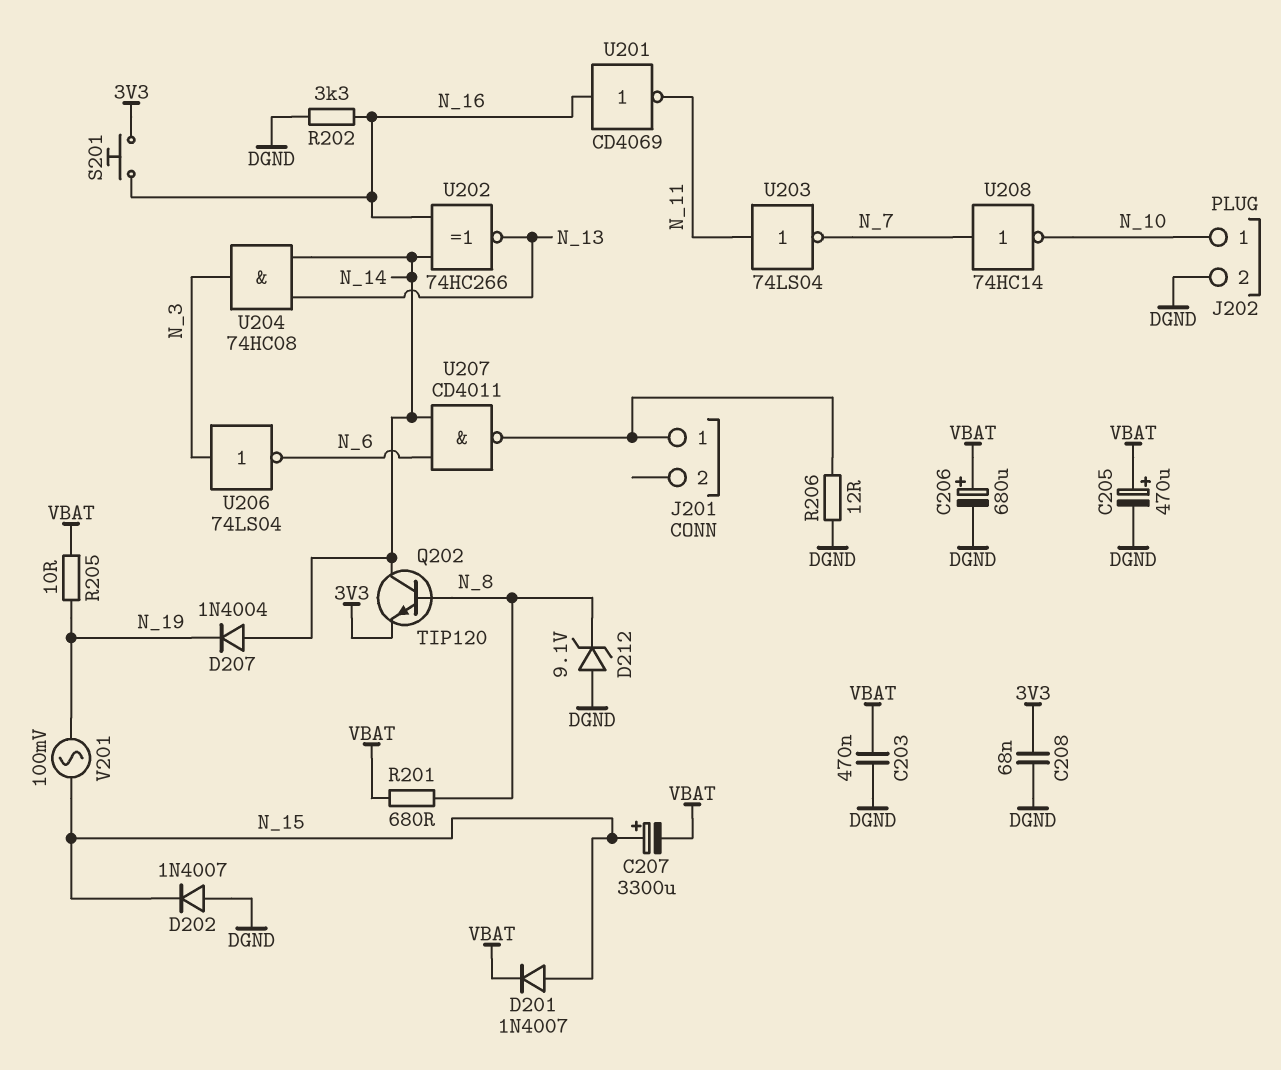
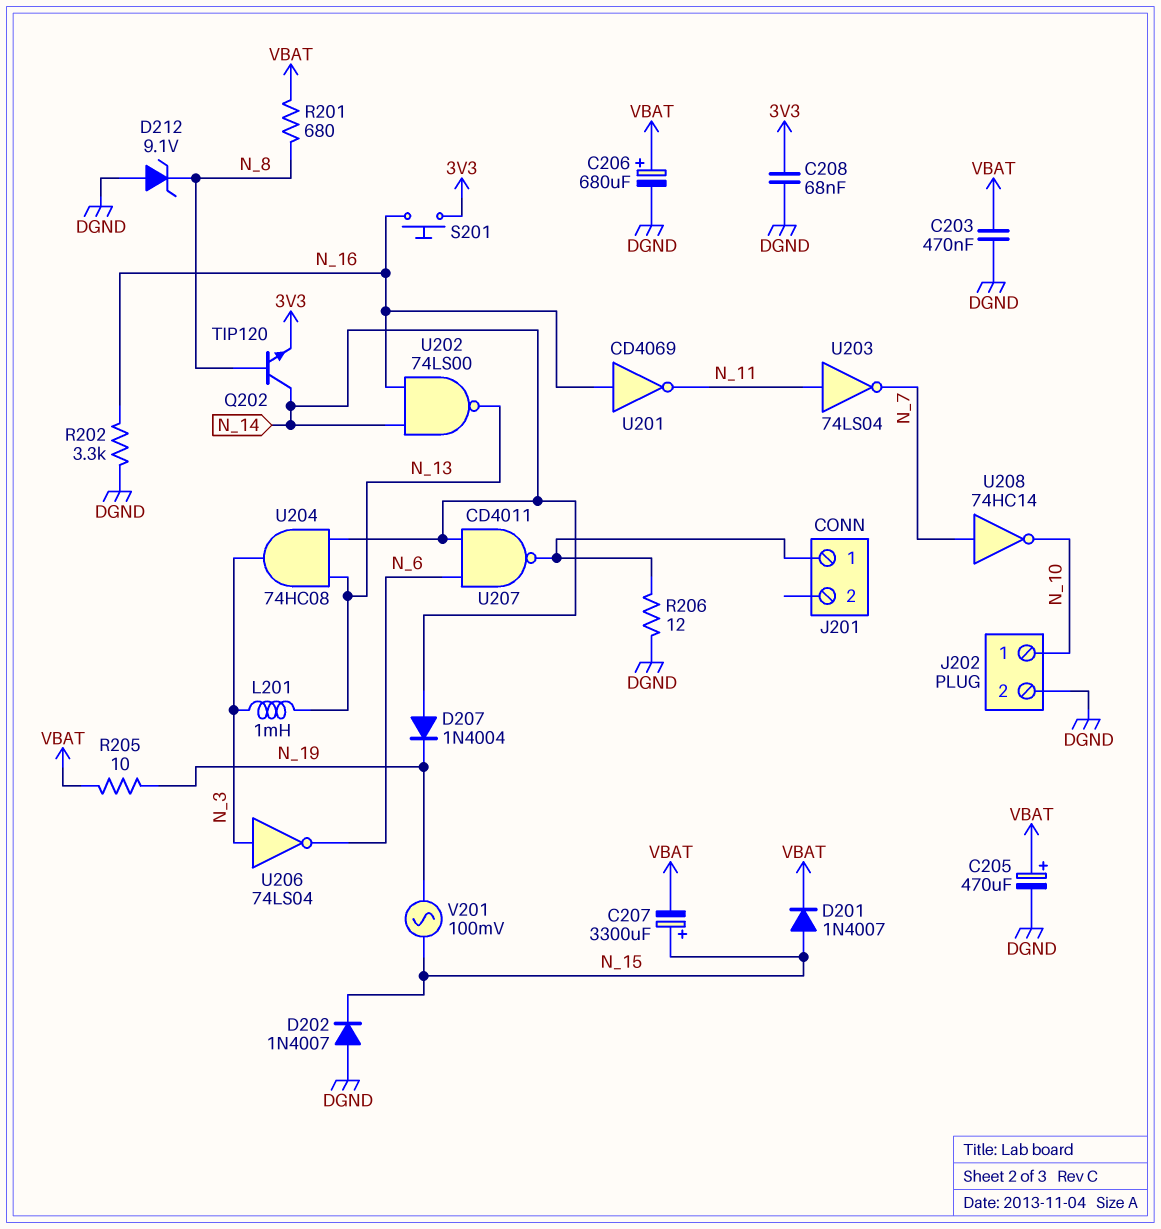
L201: none -> 1mH (N_3, N_13)
U202: XNOR 74HC266 (in N_14, in N_16, out N_13) -> NAND 74LS00 (in N_14, in N_16, out N_13)

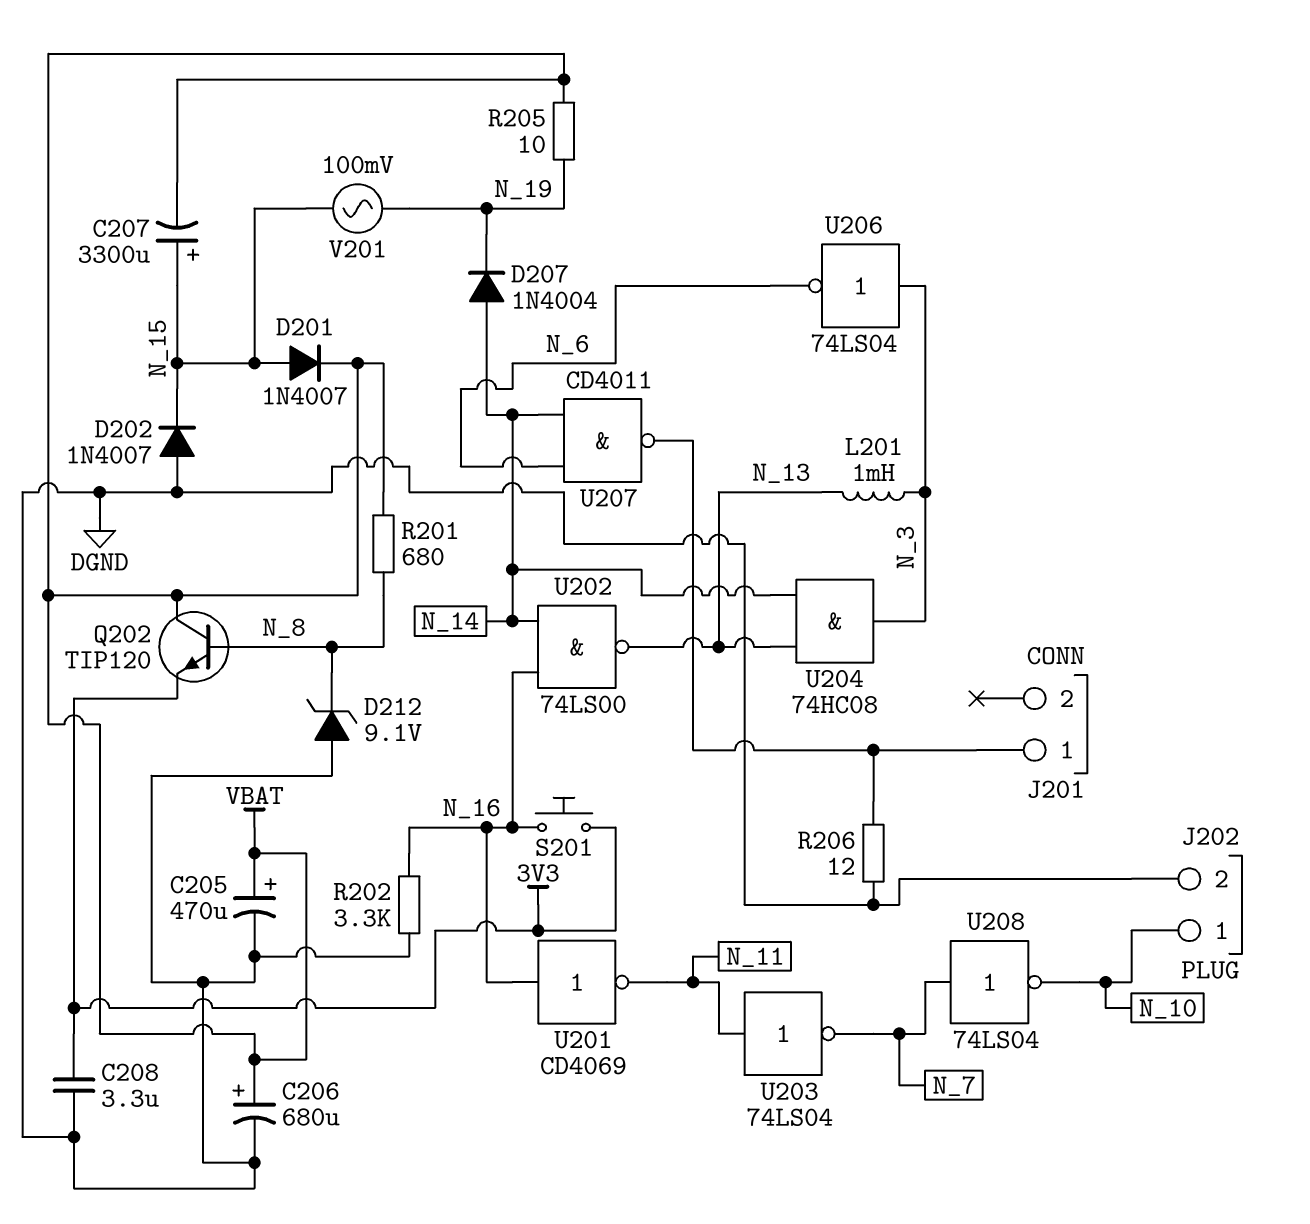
C203: 470nF (DGND, VBAT) -> none
C208: 68nF (3V3, DGND) -> 3.3uF (3V3, DGND)
Q202: NPN TIP120 (B N_8, C N_14, E 3V3) -> NPN TIP120 (B N_8, C VBAT, E 3V3)
U208: NOT 74HC14 (in N_7, out N_10) -> NOT 74LS04 (in N_7, out N_10)

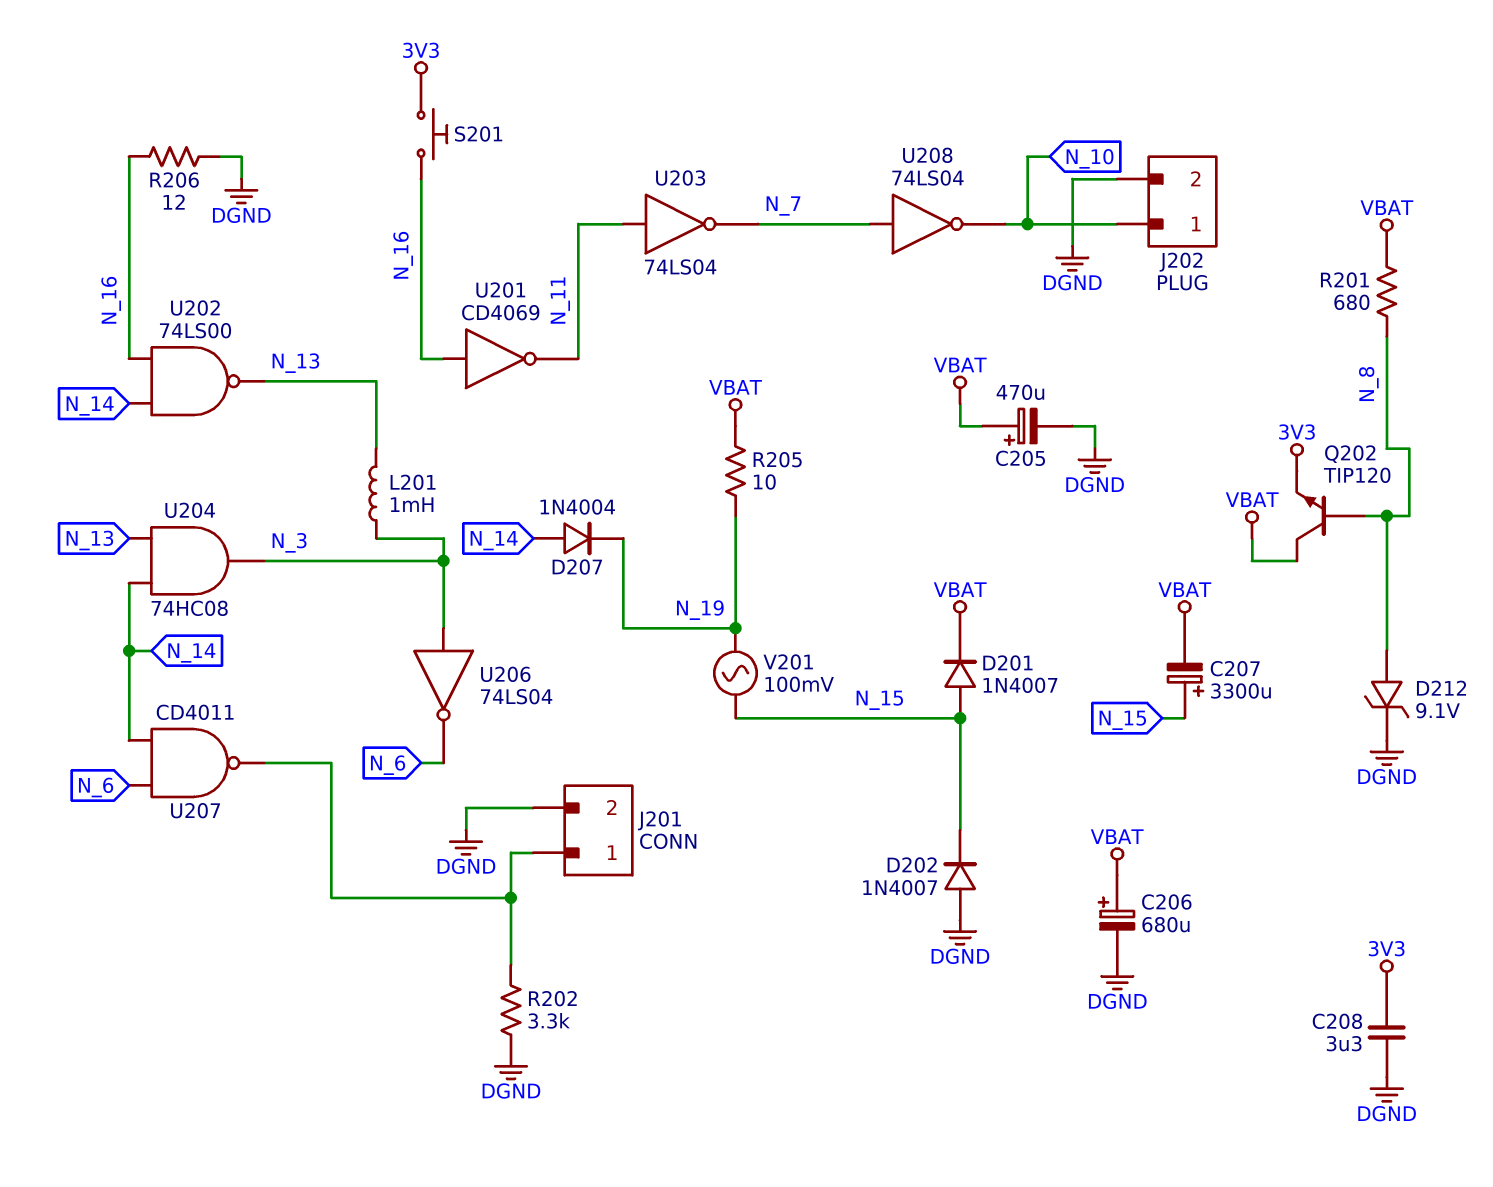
D212: zener 9.1V (A DGND, K N_8) -> zener 9.1V (A N_8, K DGND)
J201 pin 2: none -> DGND
R202: 3.3k (DGND, N_16) -> 3.3k (DGND, J201/1)
R206: 12 (DGND, J201/1) -> 12 (DGND, N_16)

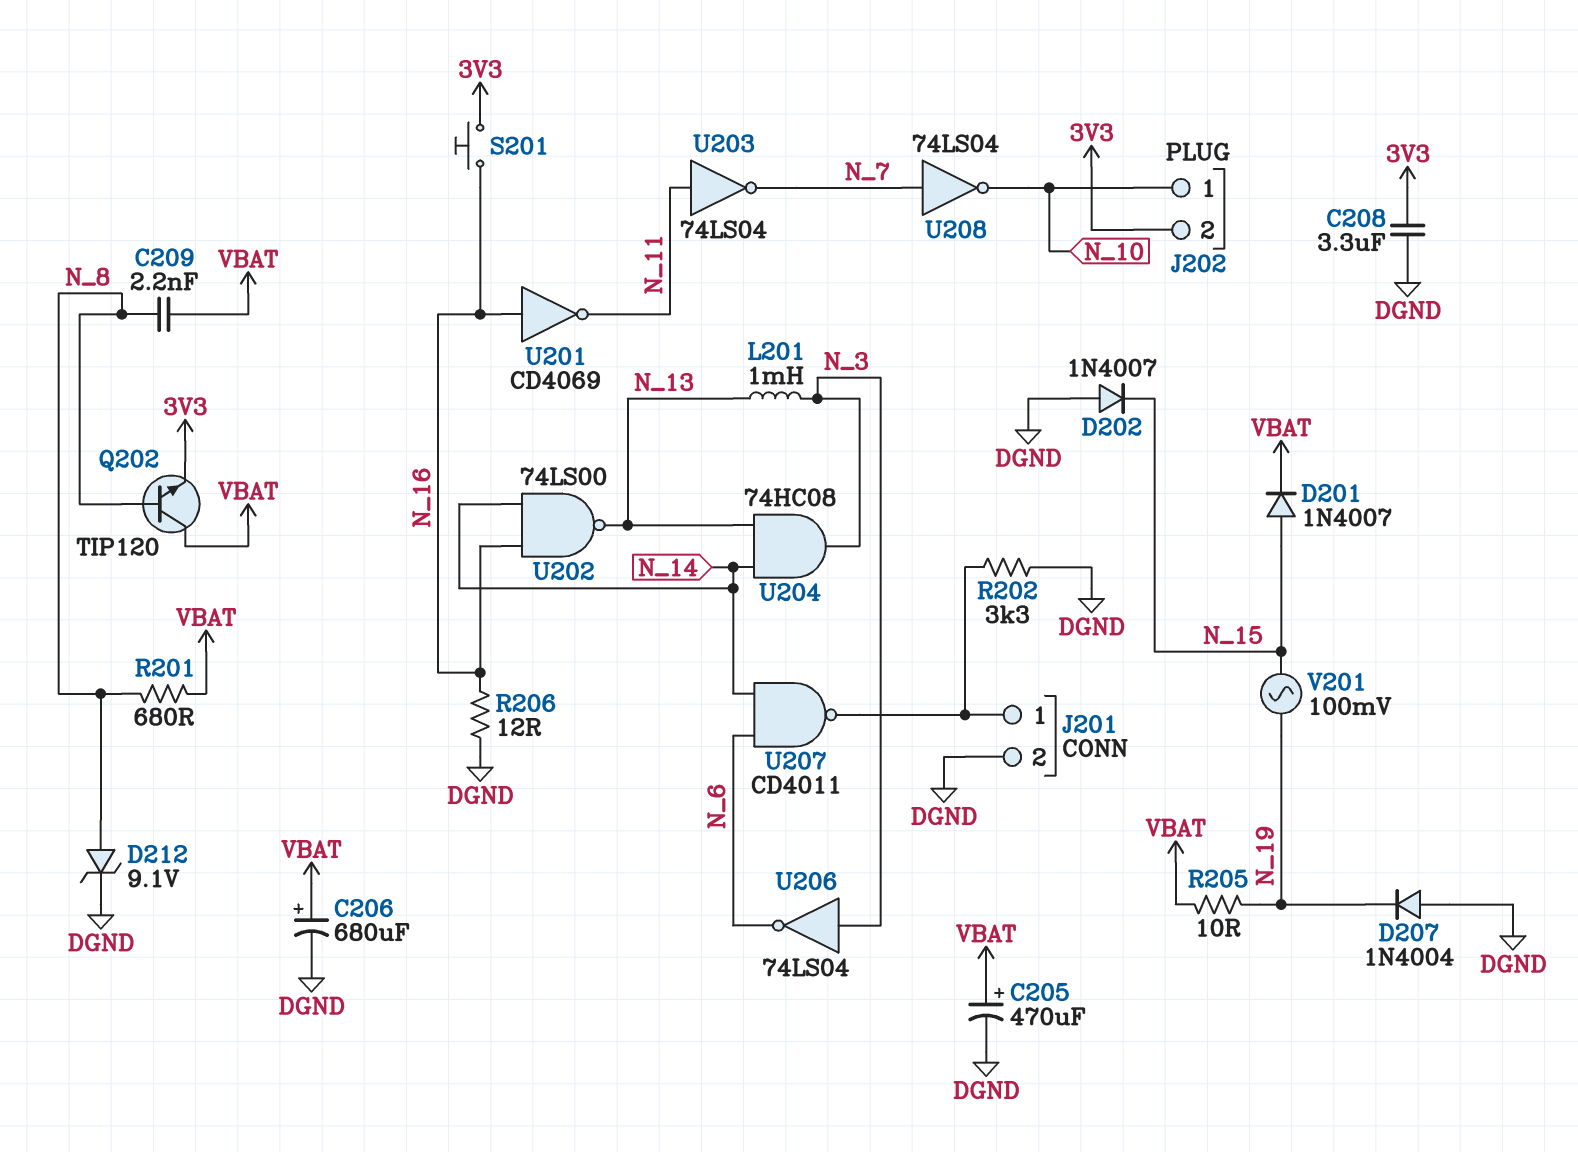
C207: 3300uF (plus N_15, minus VBAT) -> none
C209: none -> 2.2nF (N_8, VBAT)
D207: diode 1N4004 (A N_14, K N_19) -> diode 1N4004 (A DGND, K N_19)
J202 pin 2: DGND -> 3V3

